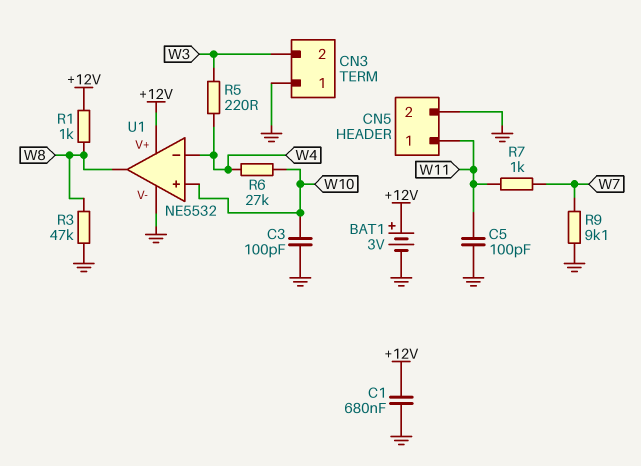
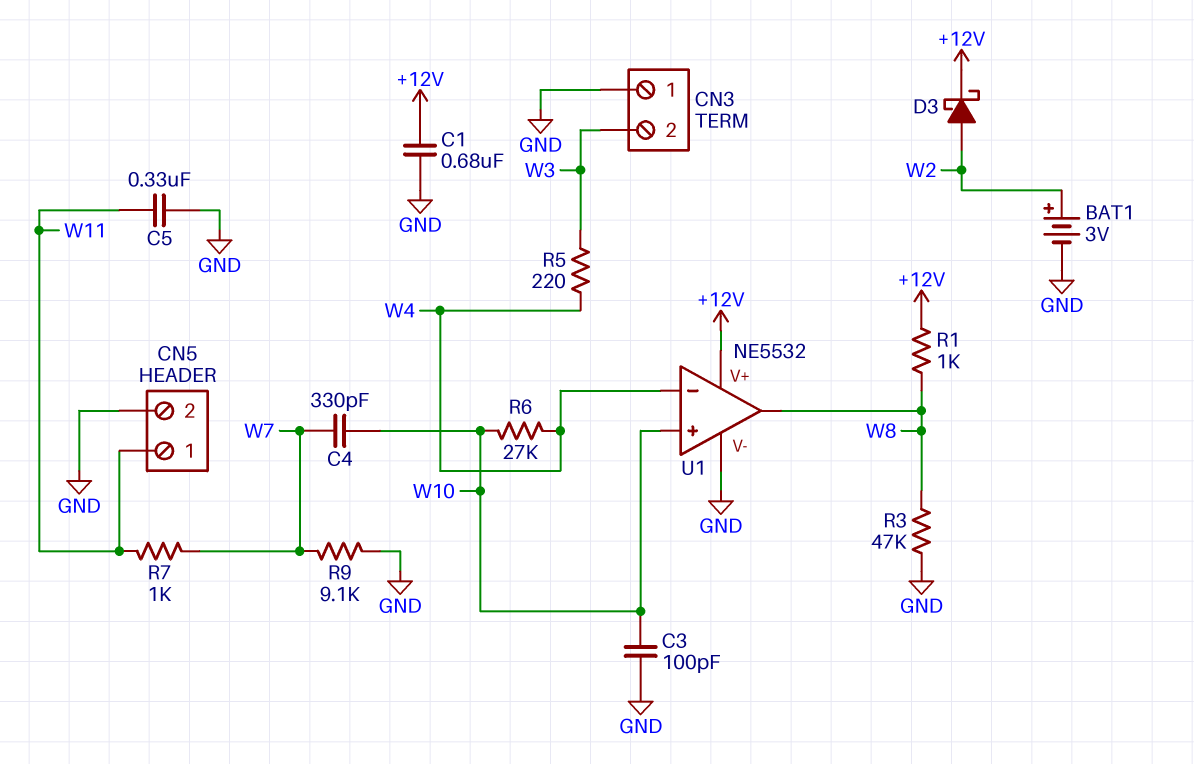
BAT1: 3V (plus +12V, minus GND) -> 3V (plus W2, minus GND)
C4: none -> 330pF (W7, W10)
C5: 100pF (GND, W11) -> 330nF (GND, W11)
D3: none -> schottky (A W2, K +12V)

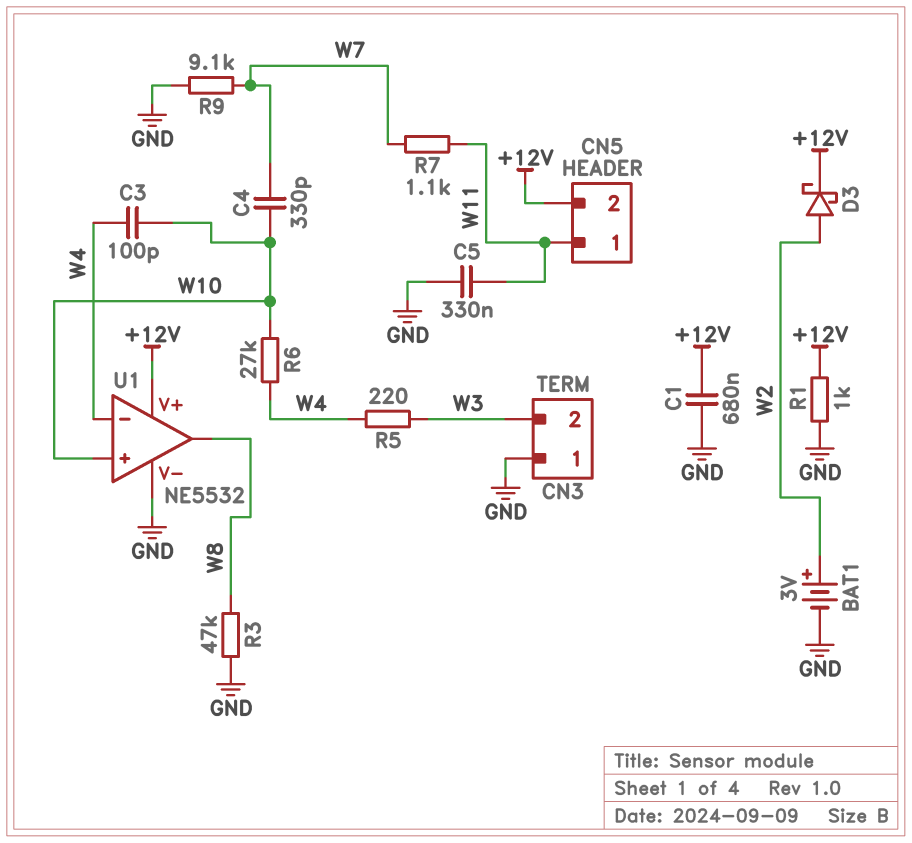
C3: 100pF (GND, W10) -> 100pF (W4, W10)
CN5 pin 2: GND -> +12V
R1: 1k (+12V, W8) -> 1k (+12V, GND)
R7: 1k (W7, W11) -> 1.1k (W7, W11)

